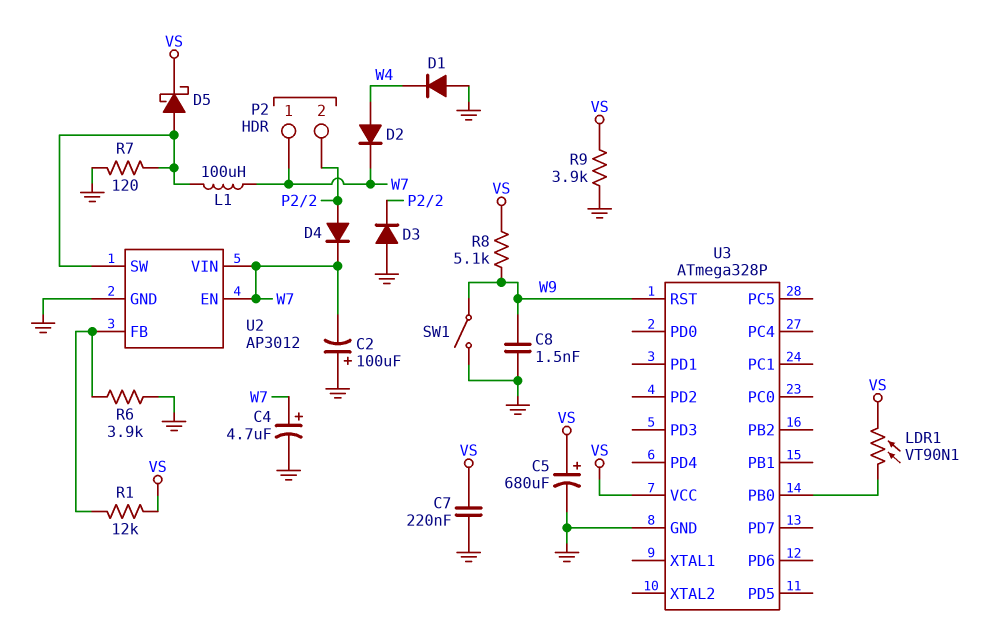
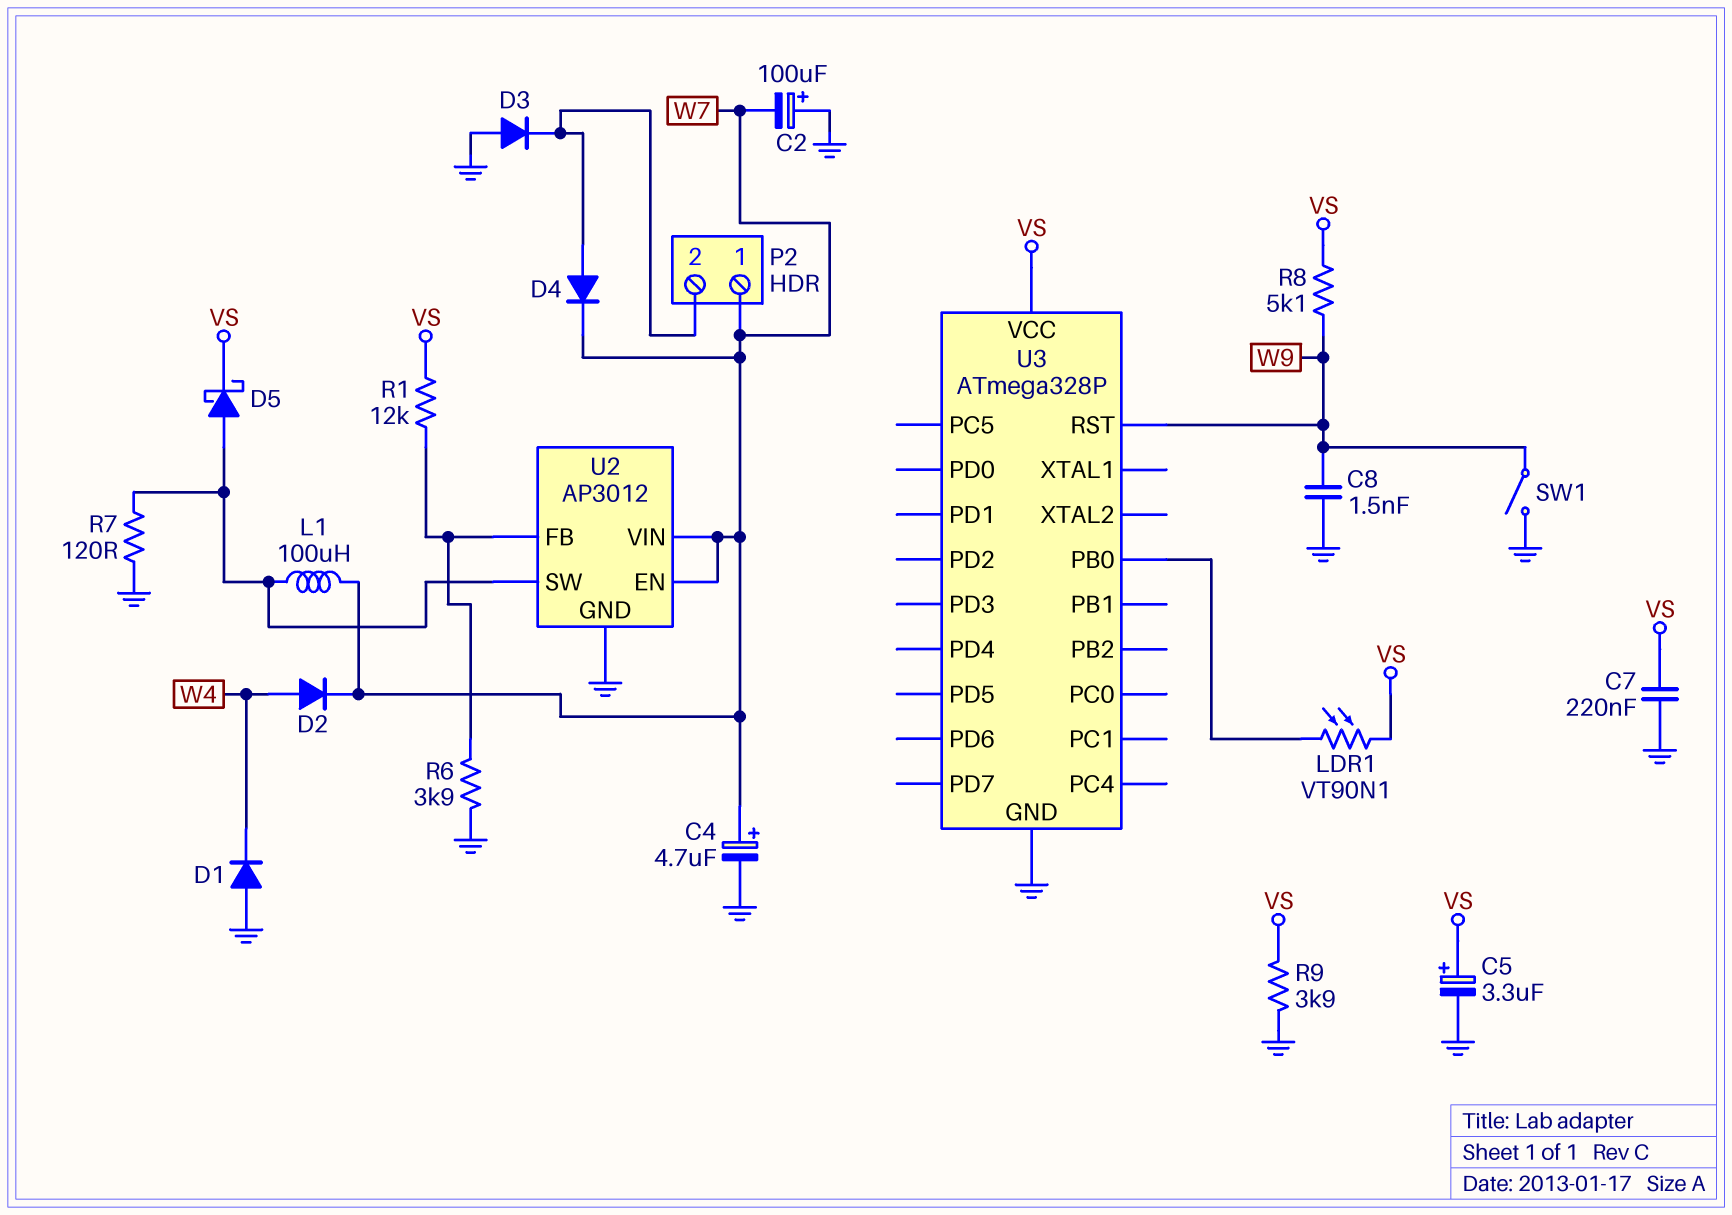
C5: 680uF (plus VS, minus GND) -> 3.3uF (plus VS, minus GND)

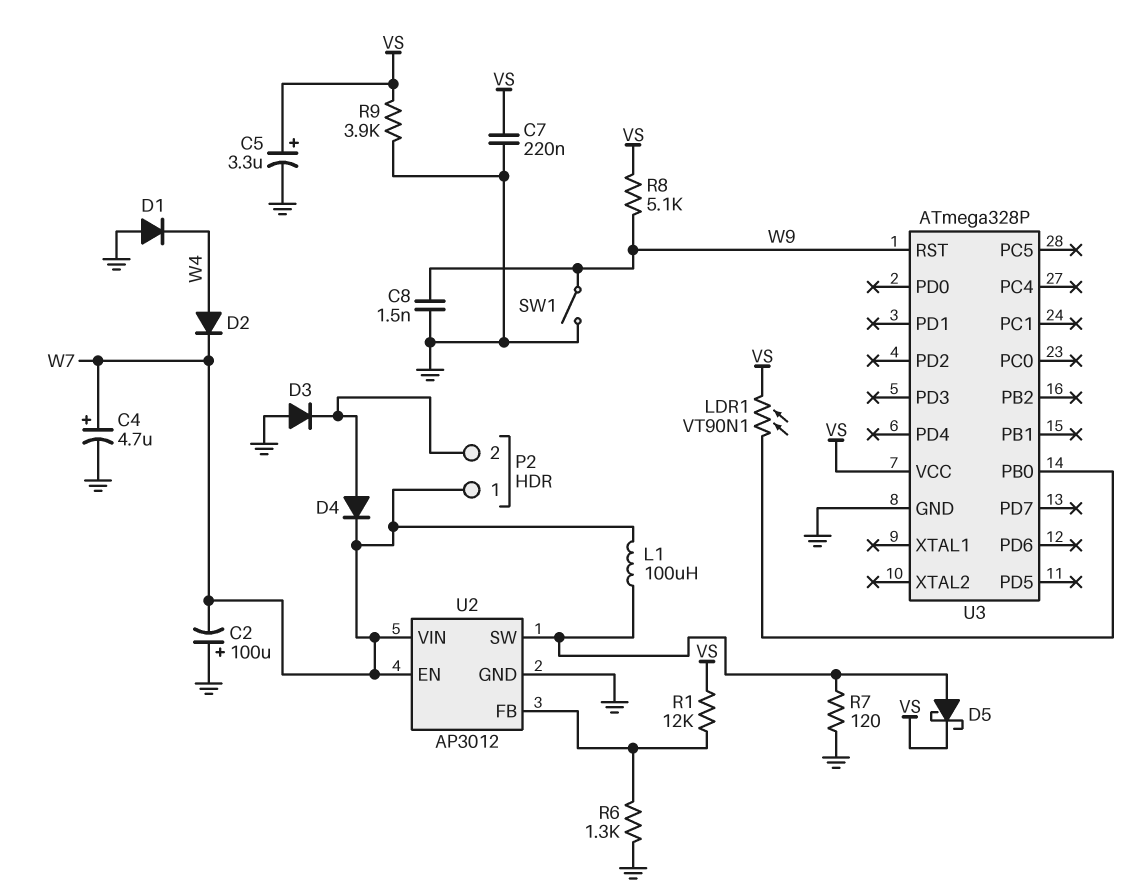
R6: 3.9k (GND, U2/FB) -> 1.3k (GND, U2/FB)

